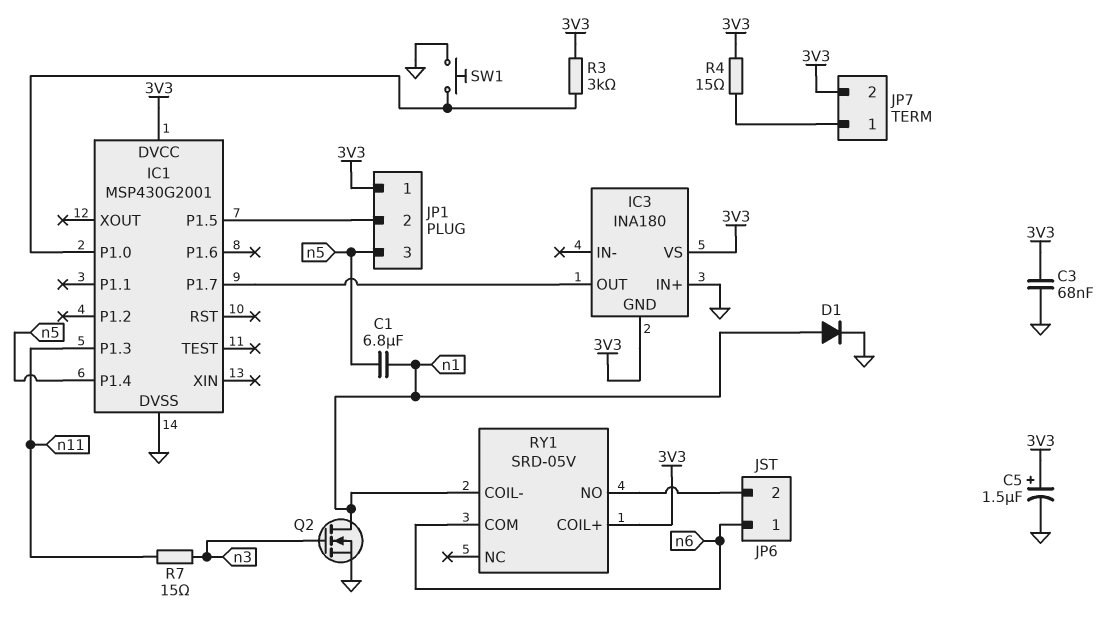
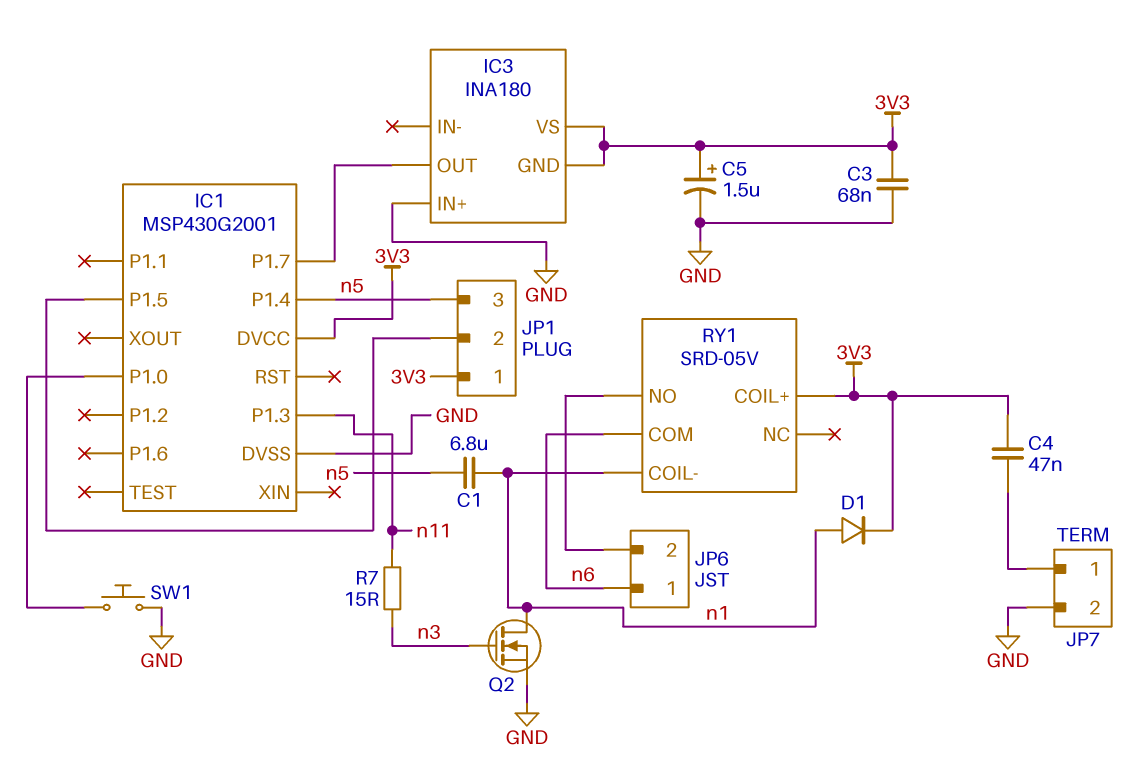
C4: none -> 47nF (3V3, JP7/1)
D1: diode (A n1, K GND) -> diode (A n1, K 3V3)
JP7 pin 2: 3V3 -> GND
R3: 3k (3V3, IC1/P1.0) -> none
R4: 15 (3V3, JP7/1) -> none

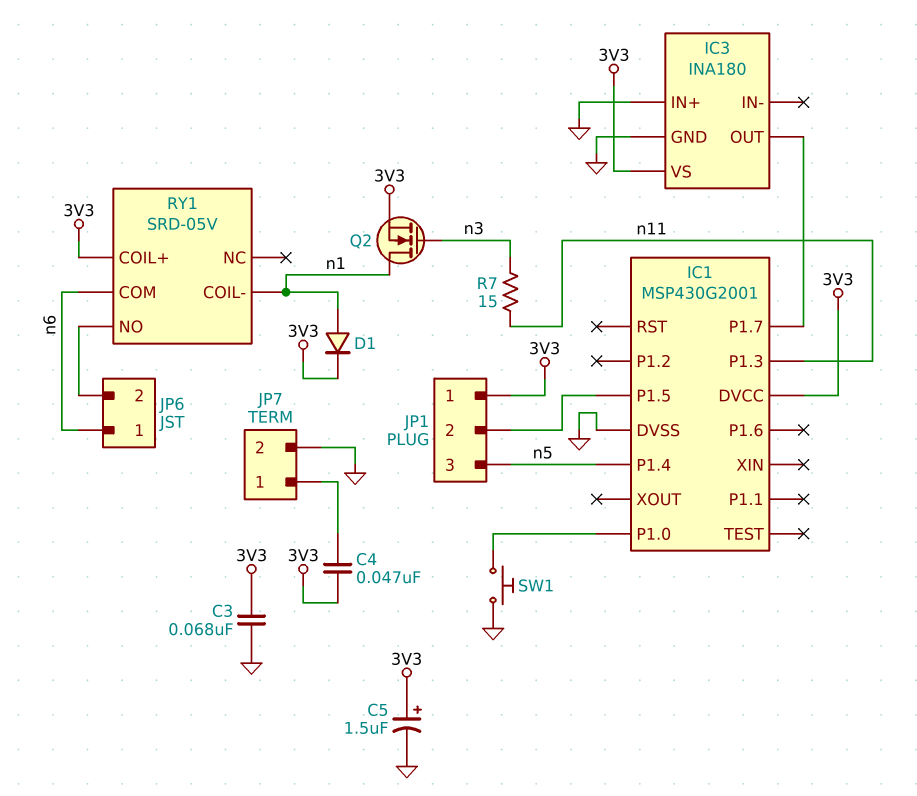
C1: 6.8uF (n1, n5) -> none
IC3 pin GND: 3V3 -> GND
Q2: NMOS (G n3, D n1, S GND) -> NMOS (G n3, D n1, S 3V3)

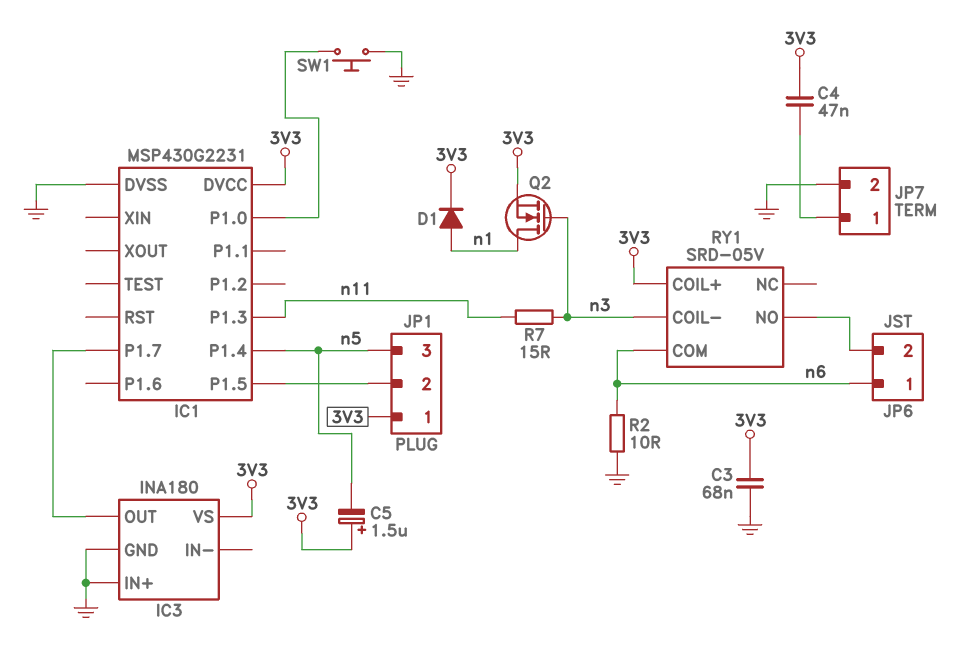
C5: 1.5uF (plus 3V3, minus GND) -> 1.5uF (plus 3V3, minus n5)
IC1: MSP430G2001 -> MSP430G2231
R2: none -> 10 (GND, n6)
RY1 pin COIL-: n1 -> n3

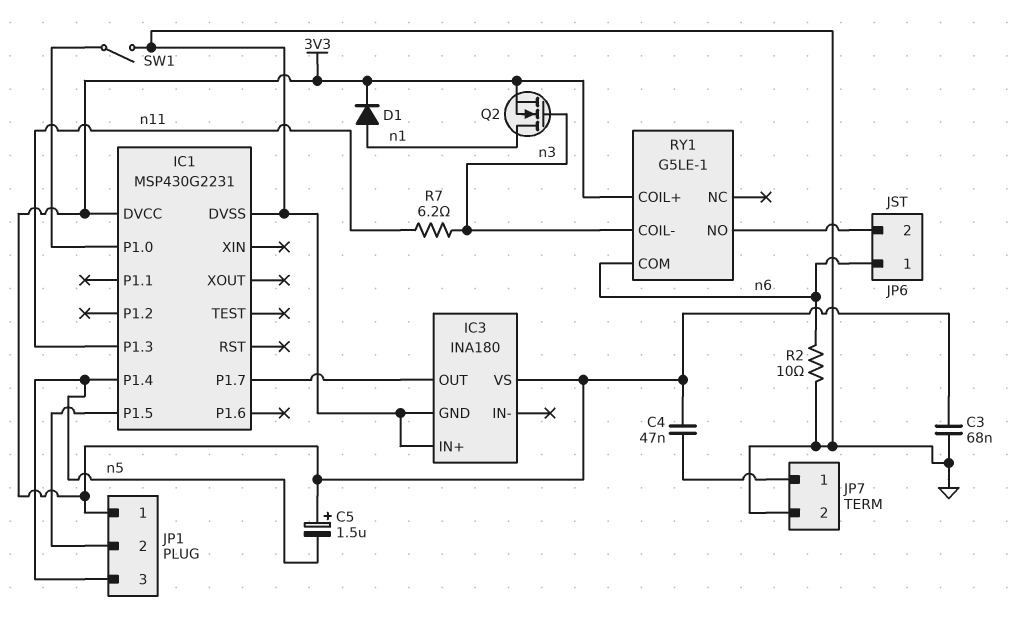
R7: 15 (n3, n11) -> 6.2 (n3, n11)
RY1: SRD-05V -> G5LE-1
SW1: button (GND, IC1/P1.0) -> switch (GND, IC1/P1.0)

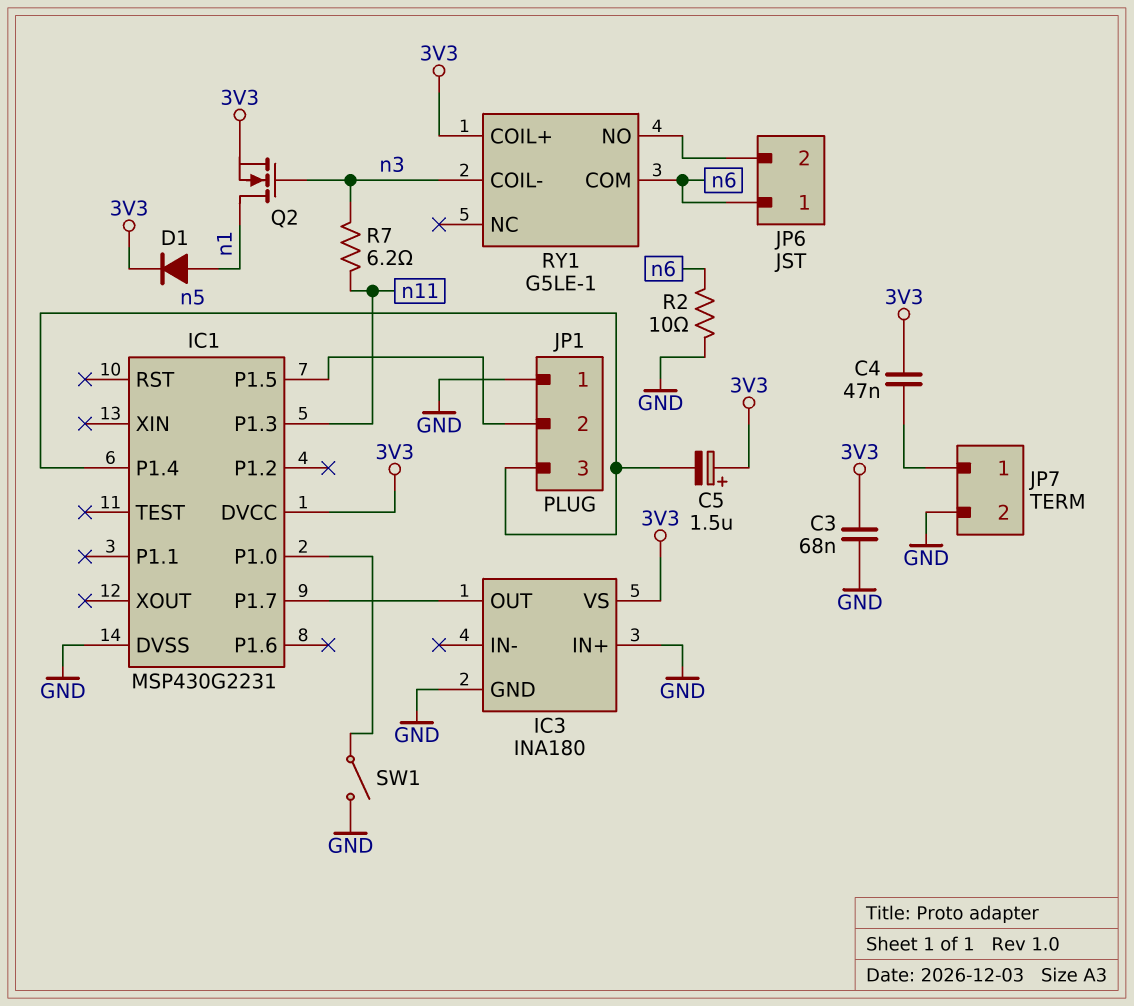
JP1 pin 1: 3V3 -> GND

